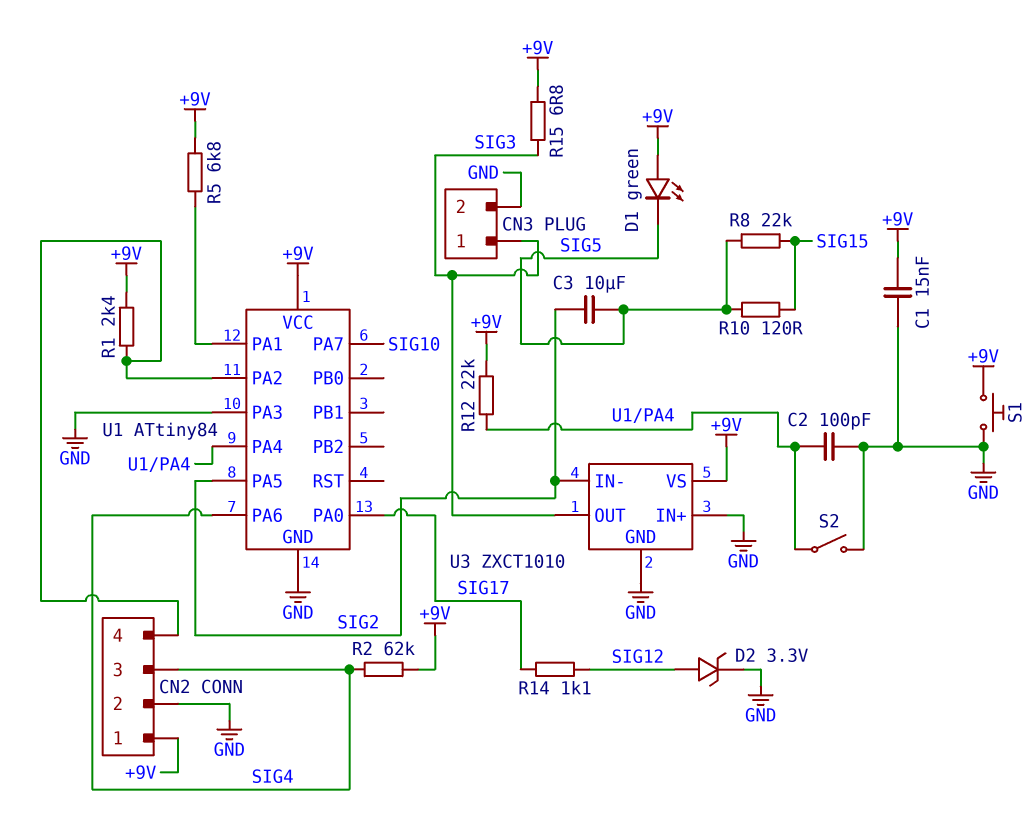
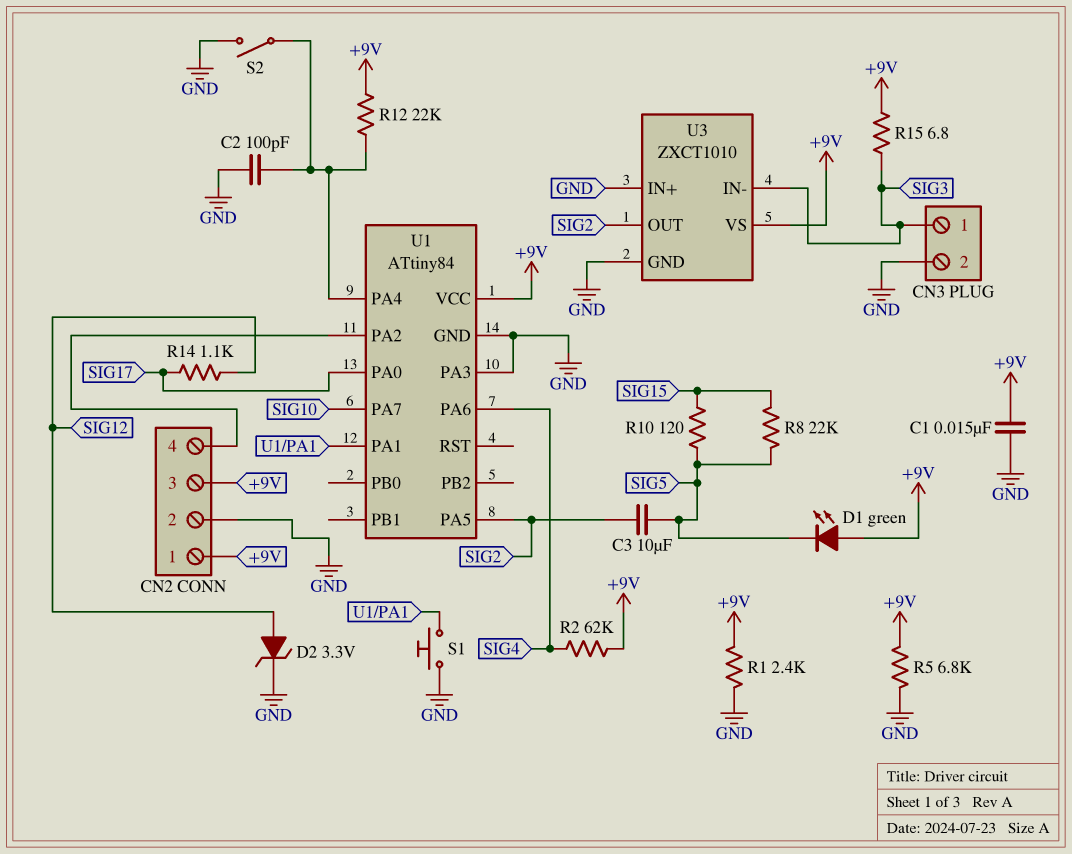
CN2 pin 3: SIG4 -> +9V
R1: 2.4k (+9V, CN2/4) -> 2.4k (+9V, GND)
R5: 6.8k (+9V, U1/PA1) -> 6.8k (+9V, GND)
S1: button (+9V, GND) -> button (GND, U1/PA1)
U3 pin IN-: SIG2 -> SIG3
U3 pin OUT: SIG3 -> SIG2

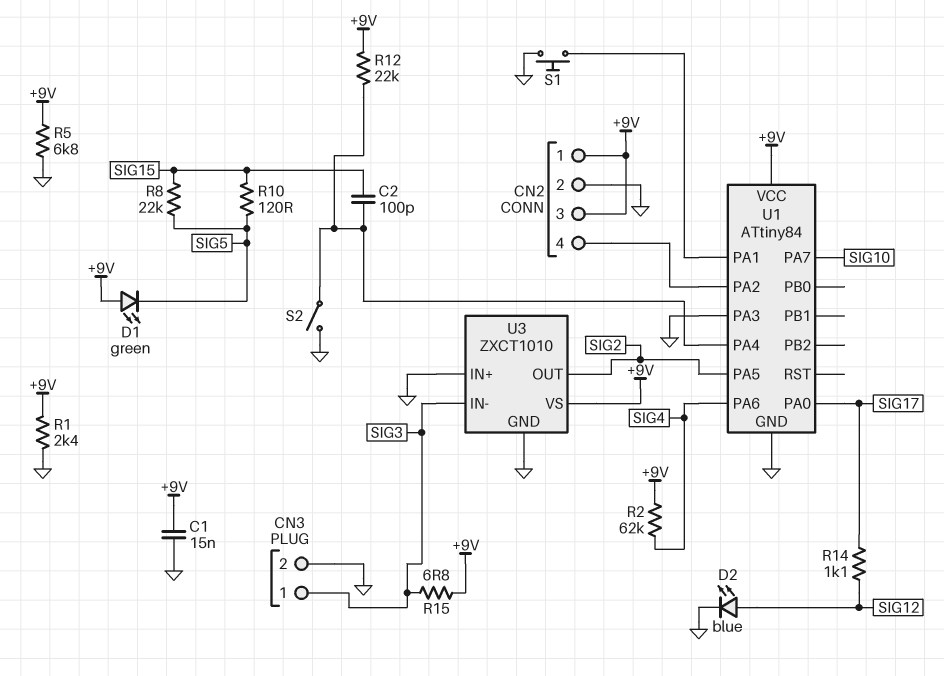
C2: 100pF (GND, U1/PA4) -> 100pF (SIG15, U1/PA4)
C3: 10uF (SIG2, SIG5) -> none
D2: zener 3.3V (A SIG12, K GND) -> LED blue (A SIG12, K GND)

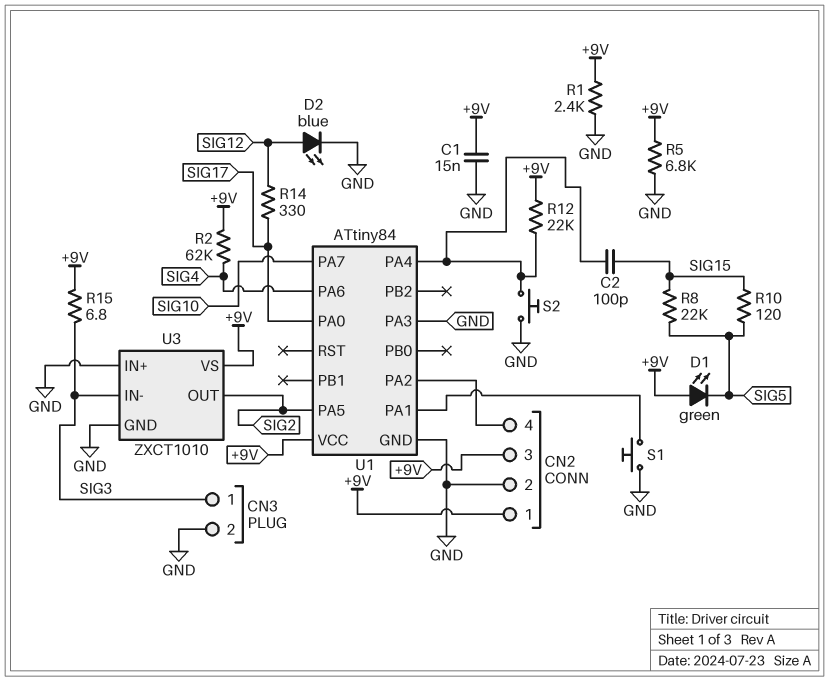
R14: 1.1k (SIG12, SIG17) -> 330 (SIG12, SIG17)
S2: switch (GND, U1/PA4) -> button (GND, U1/PA4)

